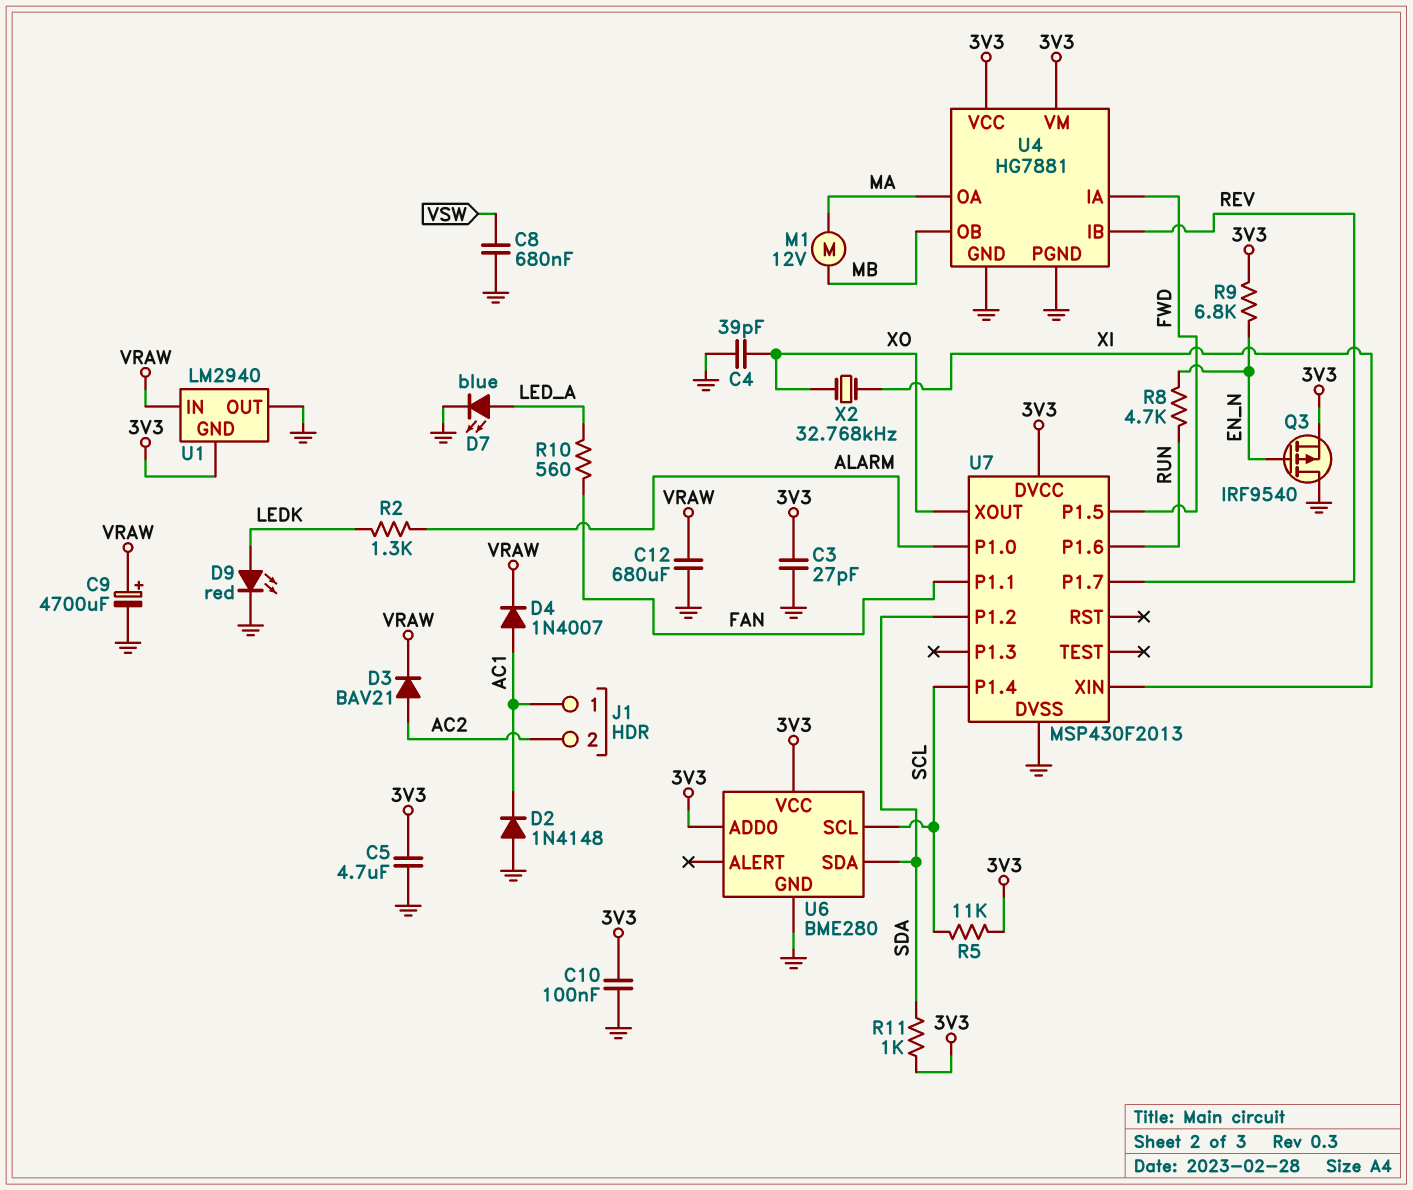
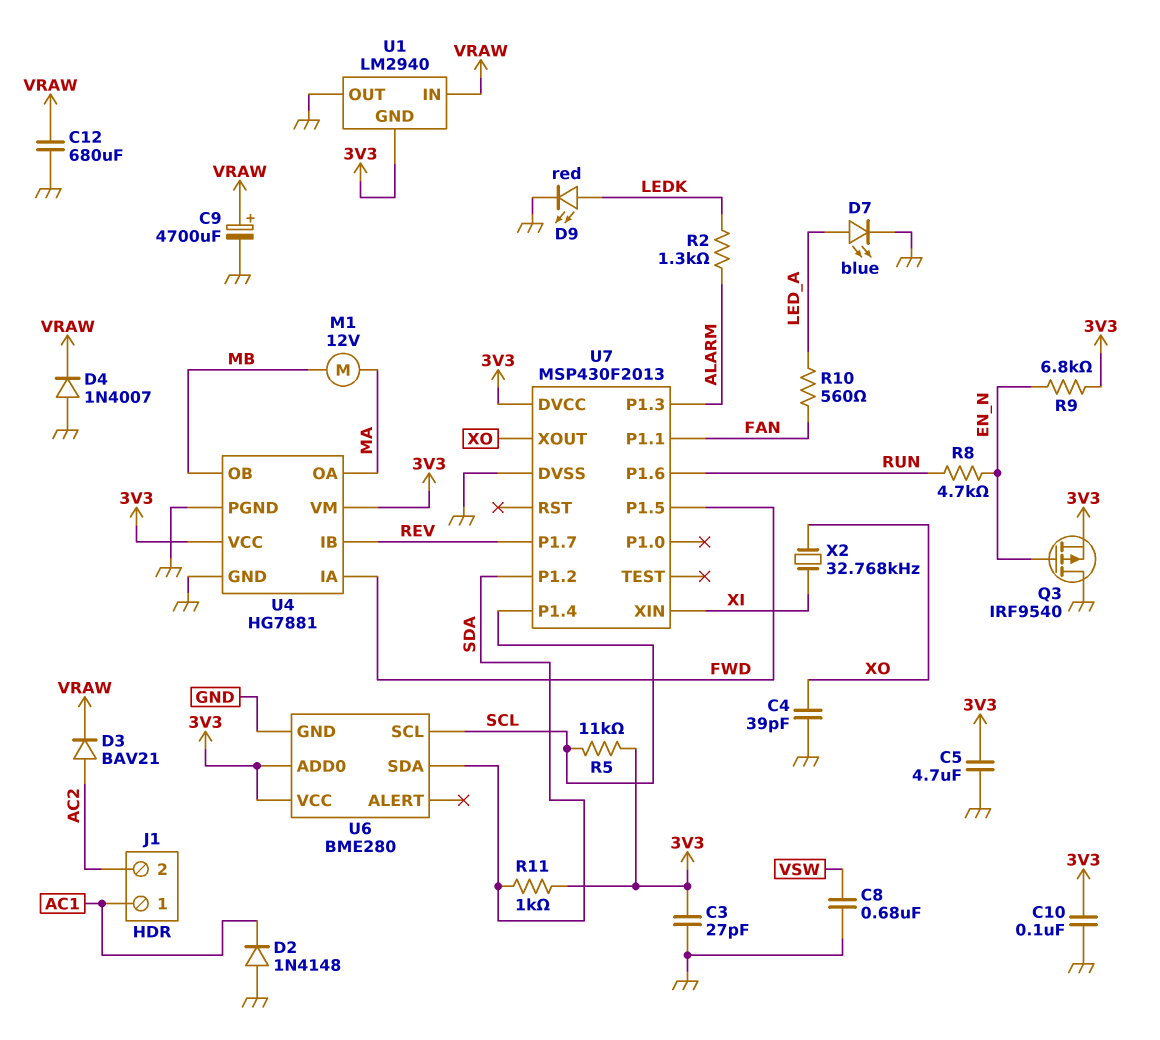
D4: diode 1N4007 (A AC1, K VRAW) -> diode 1N4007 (A GND, K VRAW)
U7 pin P1.0: ALARM -> none
U7 pin P1.3: none -> ALARM

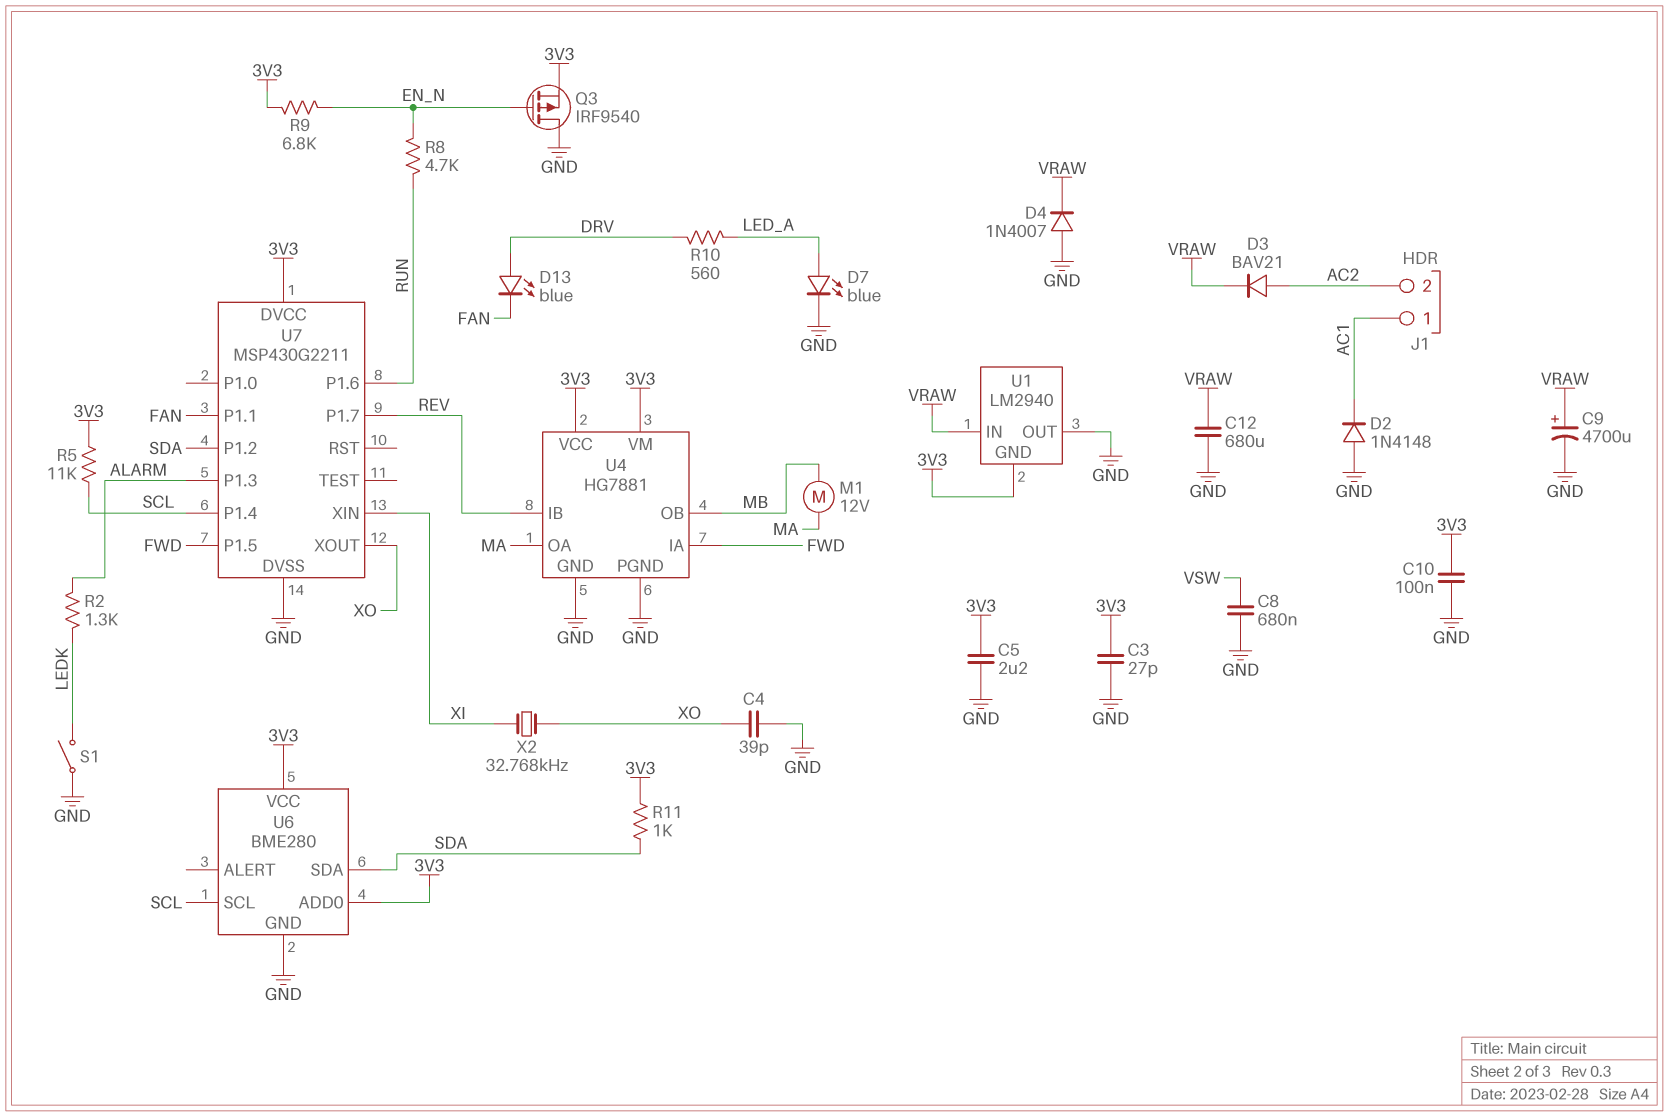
C5: 4.7uF (3V3, GND) -> 2.2uF (3V3, GND)
D9: LED red (A LEDK, K GND) -> none
D13: none -> LED blue (A DRV, K FAN)
R10: 560 (FAN, LED_A) -> 560 (DRV, LED_A)
S1: none -> switch (GND, LEDK)
U7: MSP430F2013 -> MSP430G2211

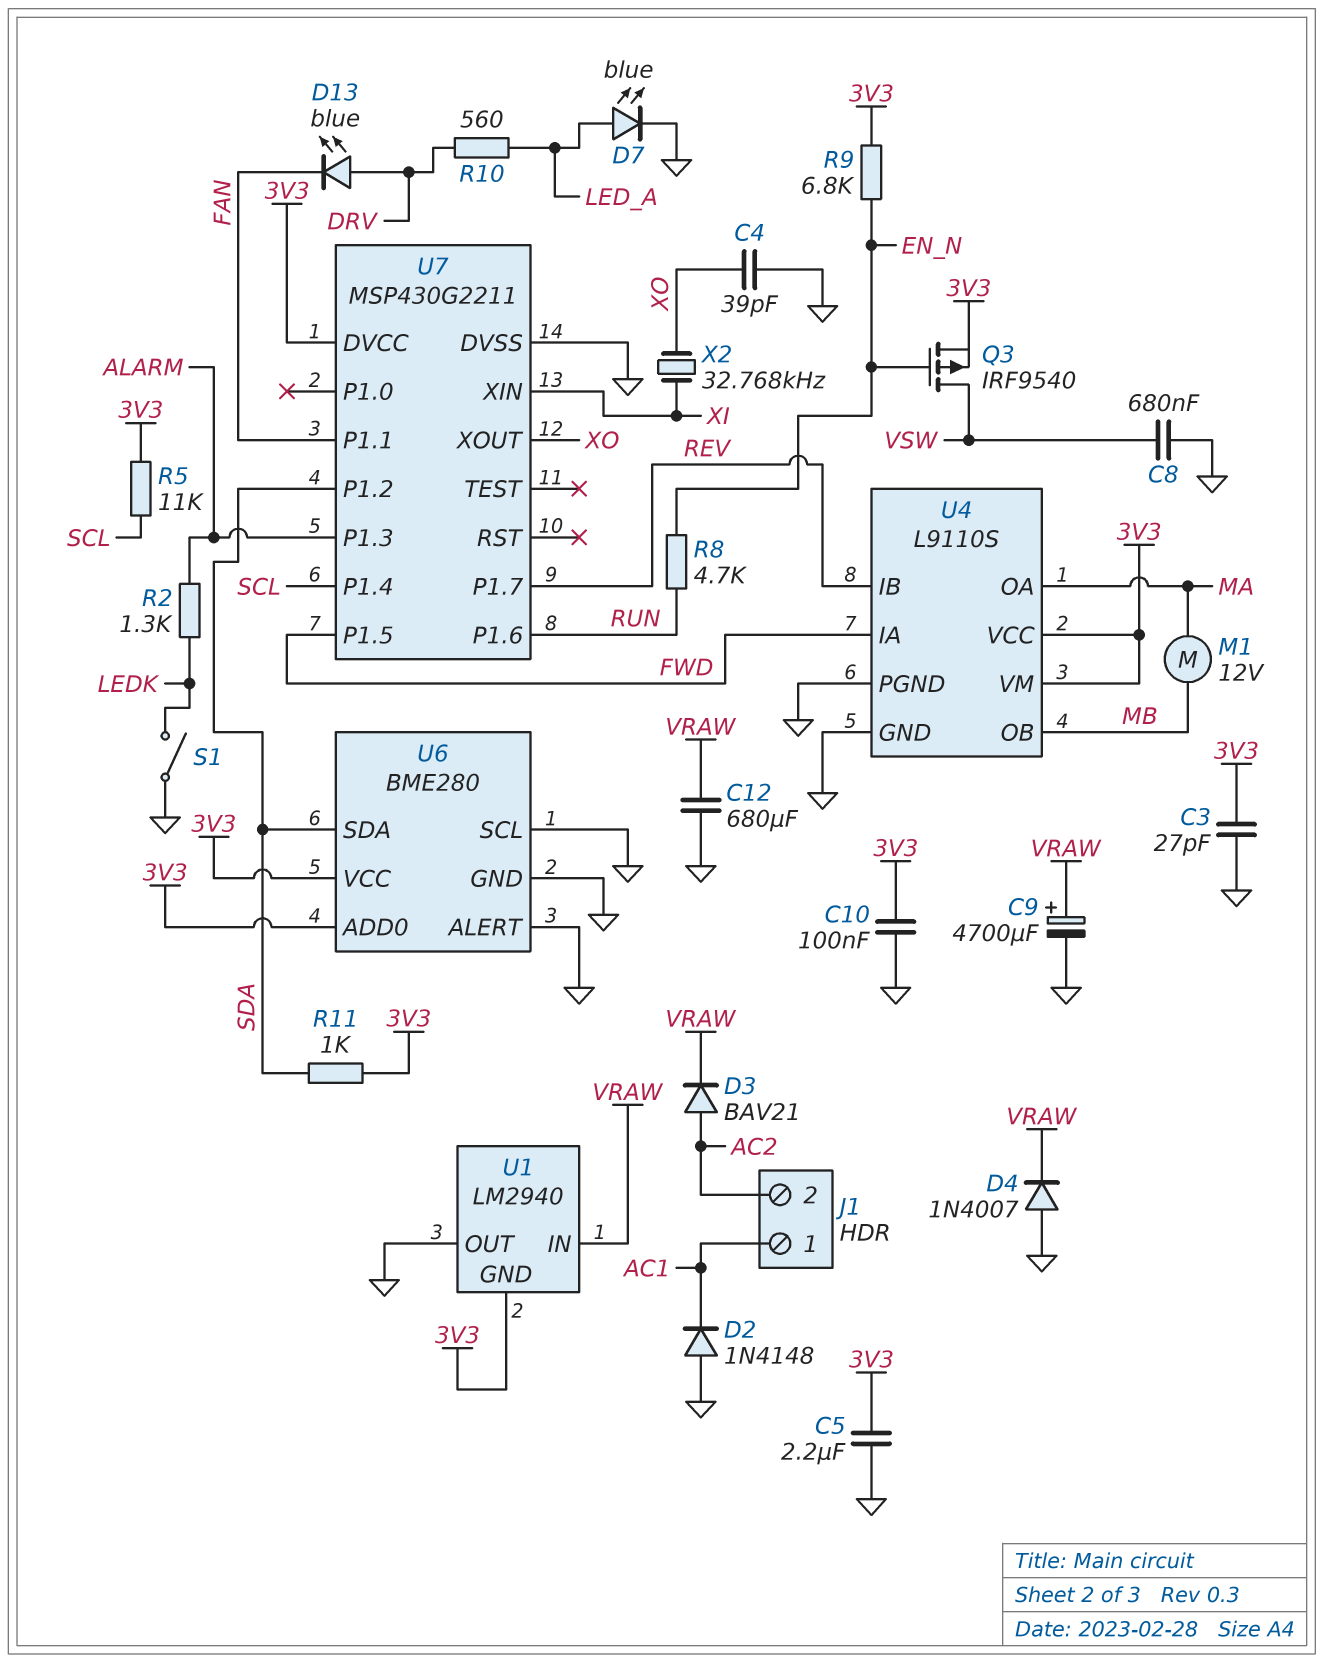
Q3: PMOS IRF9540 (G EN_N, D GND, S 3V3) -> PMOS IRF9540 (G EN_N, D VSW, S 3V3)
U4: HG7881 -> L9110S
U6 pin ALERT: none -> GND
U6 pin SCL: SCL -> GND

